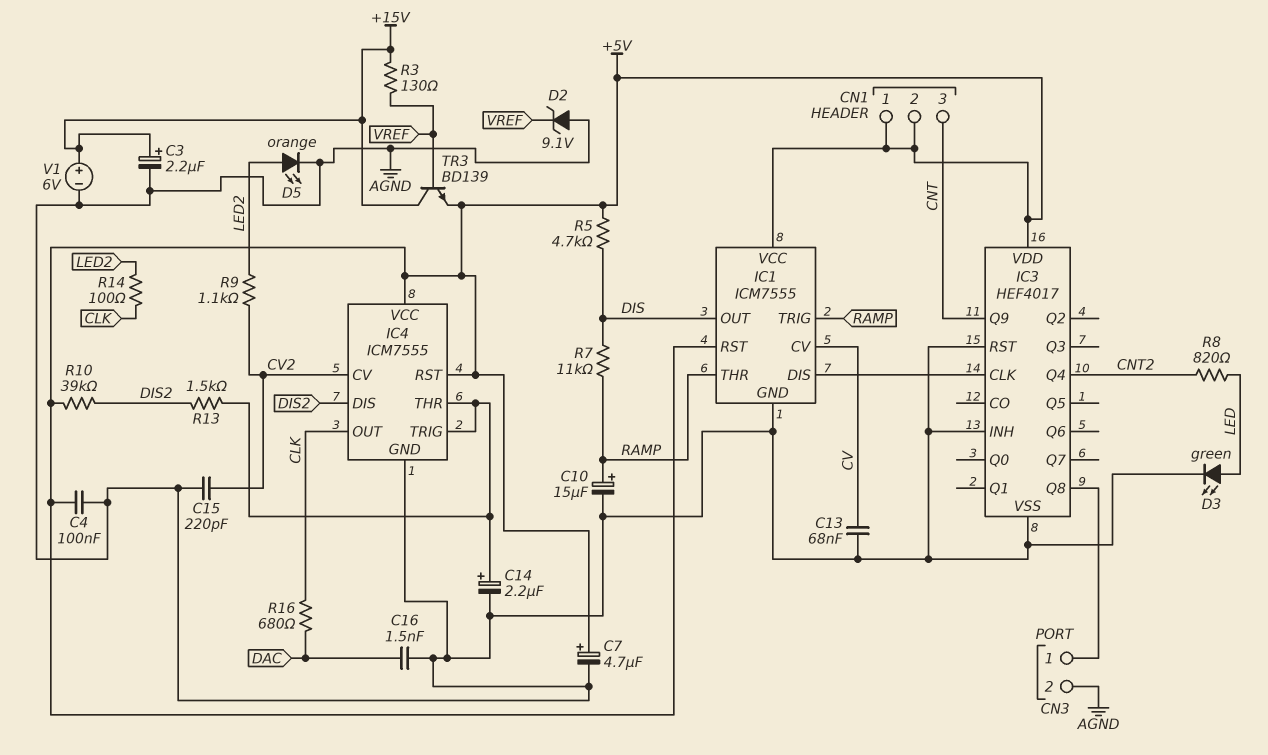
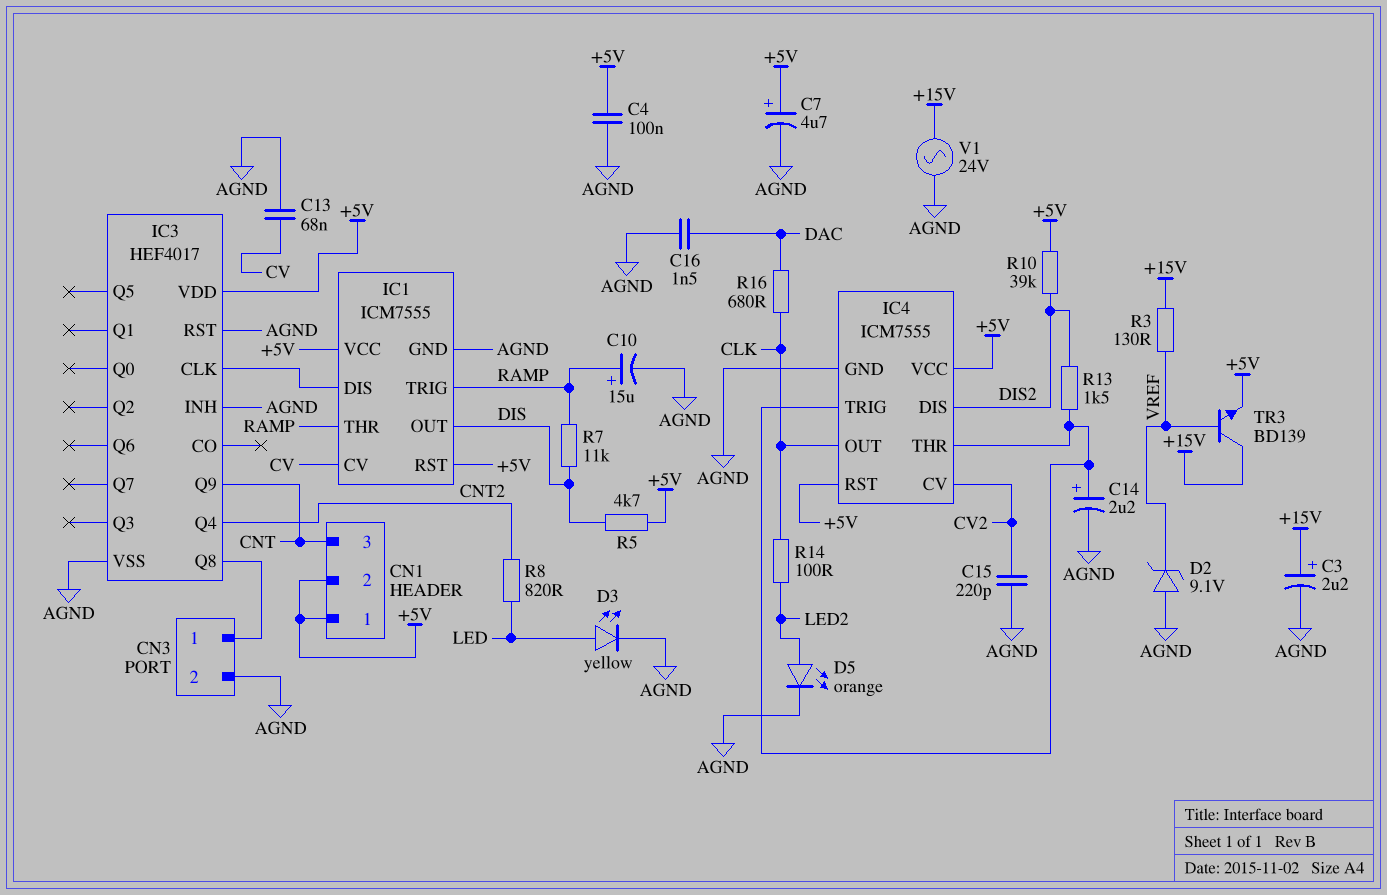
D3: LED green (A LED, K AGND) -> LED yellow (A LED, K AGND)
R9: 1.1k (CV2, LED2) -> none
V1: 6V (plus +15V, minus AGND) -> AC 24V (+15V, AGND)

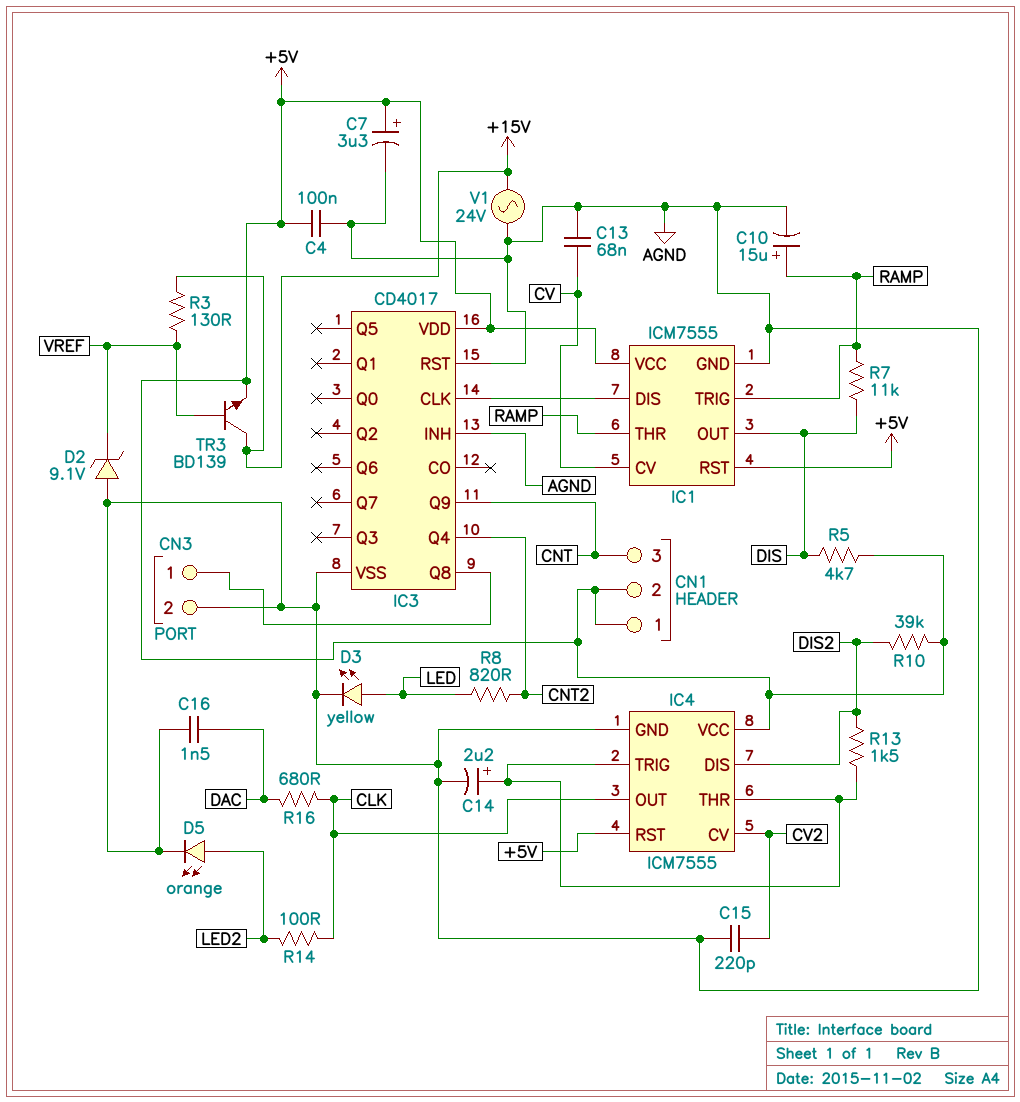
C3: 2.2uF (plus +15V, minus AGND) -> none
C7: 4.7uF (plus +5V, minus AGND) -> 3.3uF (plus +5V, minus AGND)
IC3: HEF4017 -> CD4017

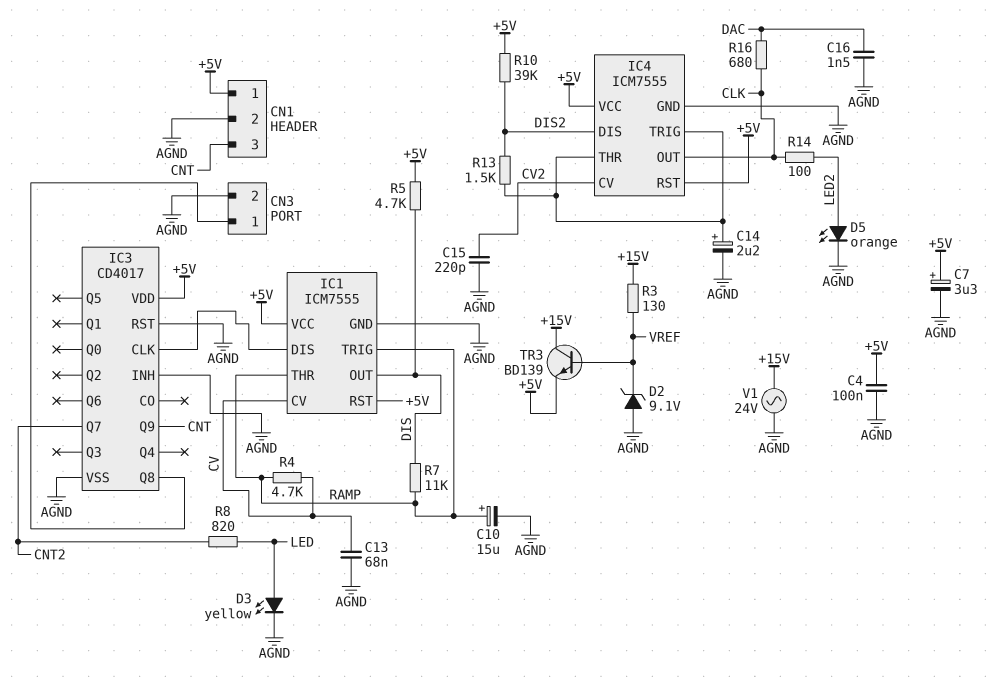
CN1 pin 2: +5V -> AGND
IC3 pin Q4: CNT2 -> none
IC3 pin Q7: none -> CNT2
R4: none -> 4.7k (CV, RAMP)

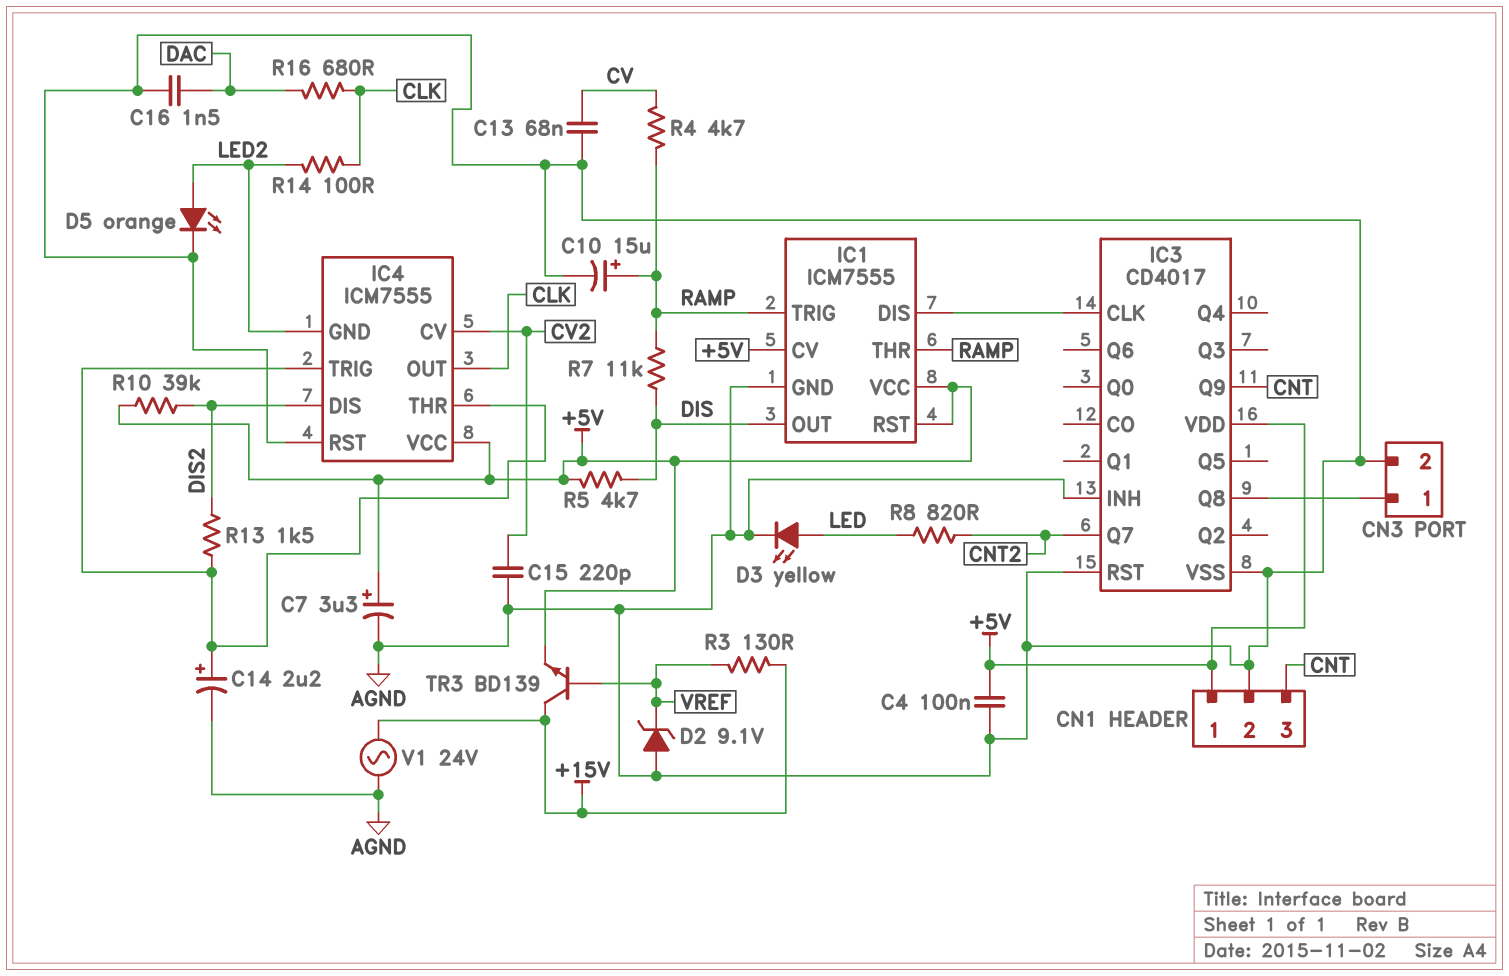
IC1 pin CV: CV -> +5V
IC4 pin GND: AGND -> LED2
IC4 pin RST: +5V -> AGND

